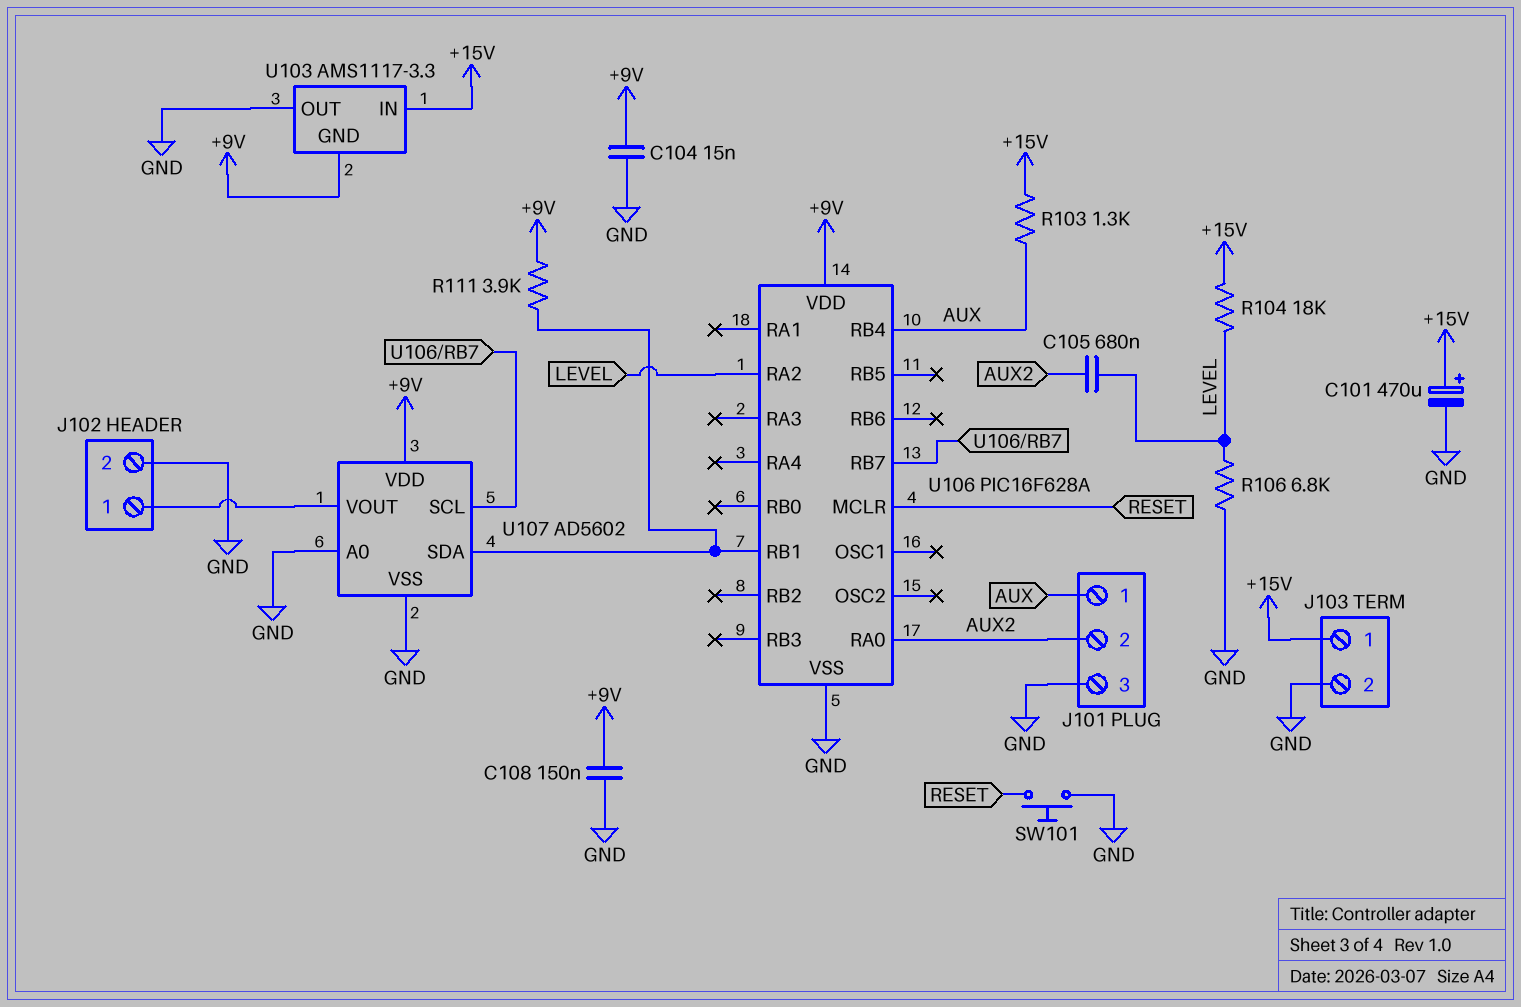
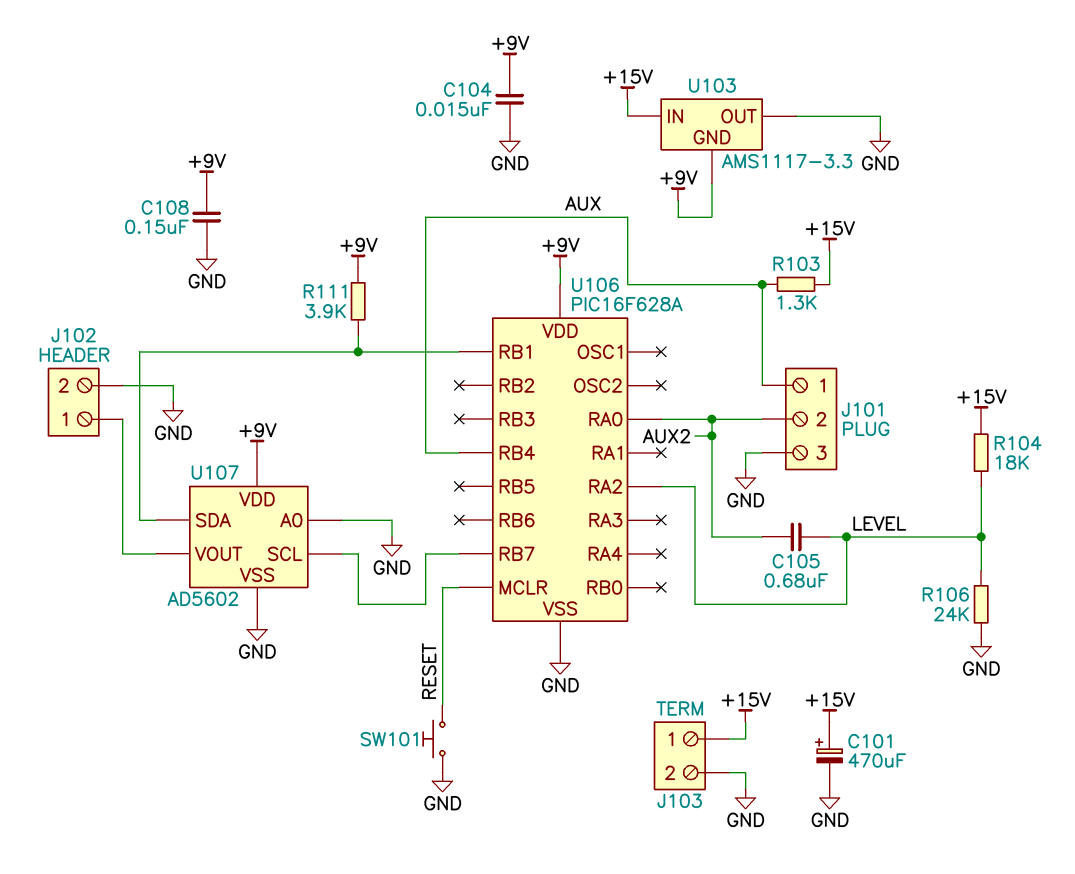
R106: 6.8k (GND, LEVEL) -> 24k (GND, LEVEL)

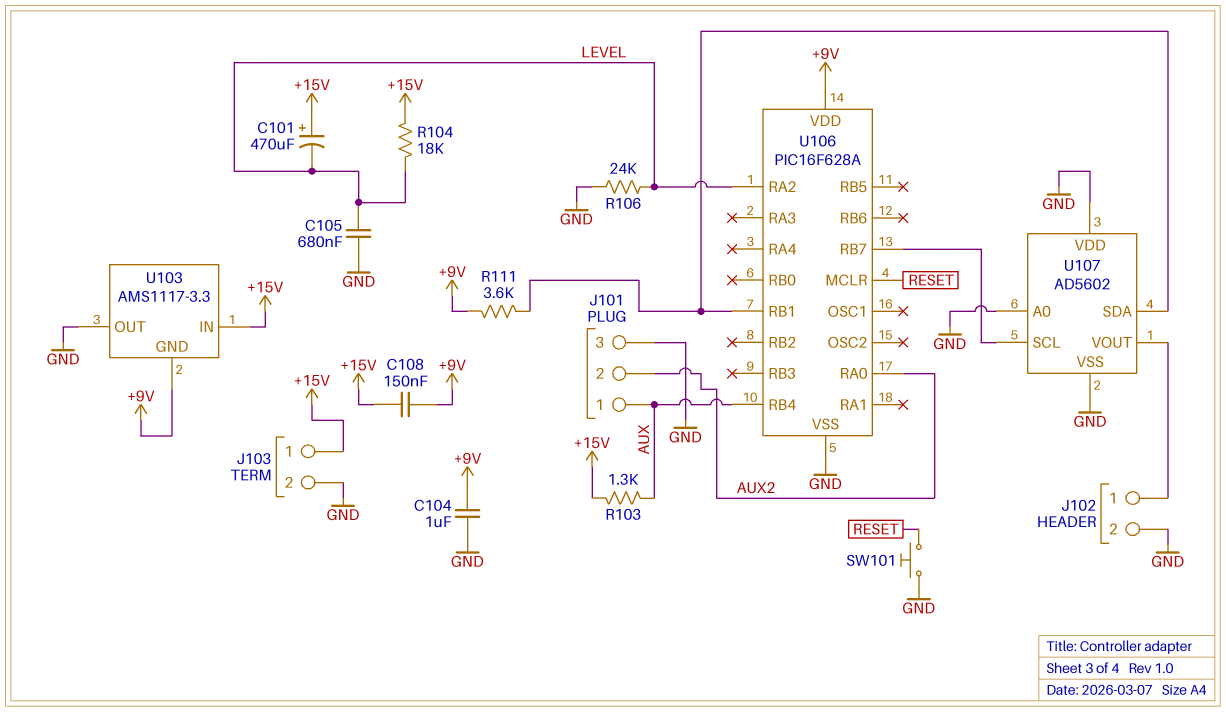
C101: 470uF (plus +15V, minus GND) -> 470uF (plus +15V, minus LEVEL)
C104: 15nF (+9V, GND) -> 1uF (+9V, GND)
C105: 680nF (AUX2, LEVEL) -> 680nF (GND, LEVEL)
C108: 150nF (+9V, GND) -> 150nF (+9V, +15V)
R111: 3.9k (+9V, U106/RB1) -> 3.6k (+9V, U106/RB1)
U107 pin VDD: +9V -> GND

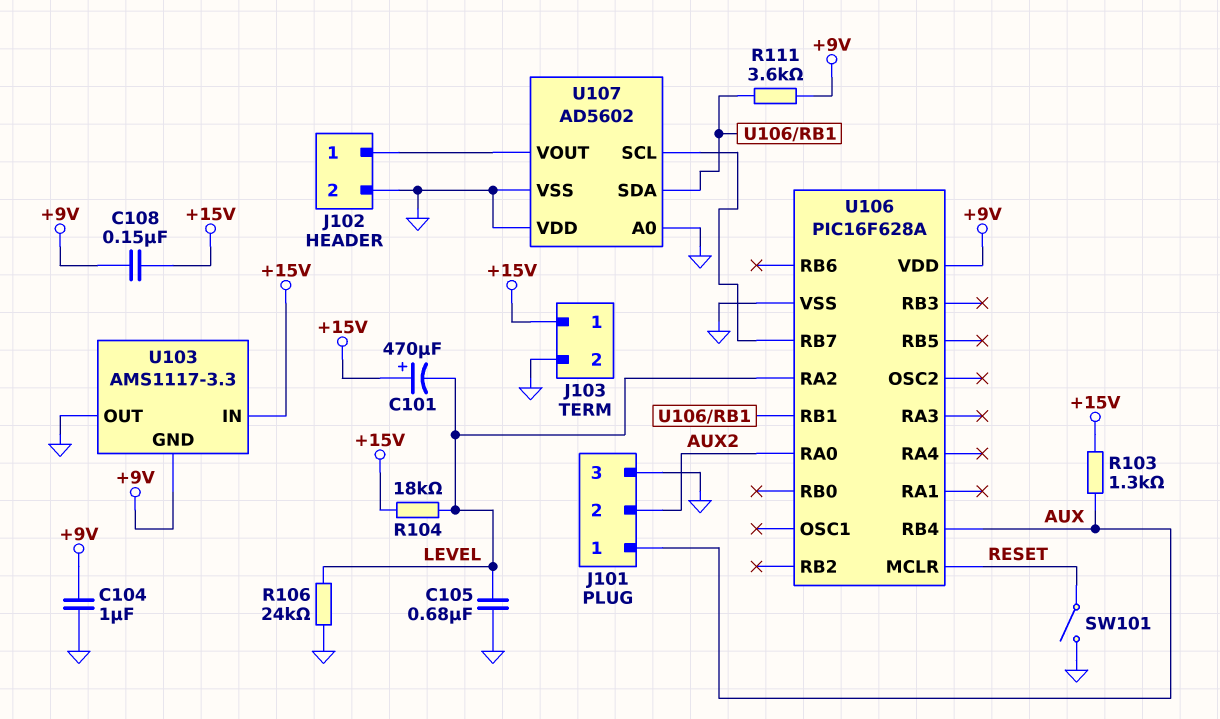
SW101: button (GND, RESET) -> switch (GND, RESET)

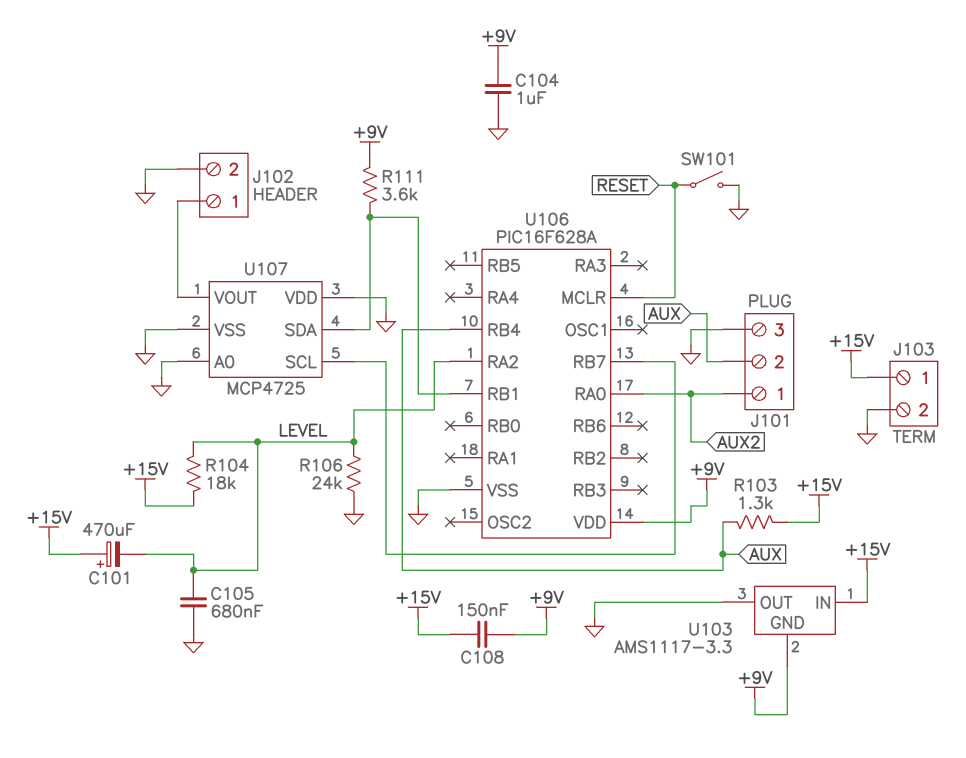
J101 pin 1: AUX -> AUX2
J101 pin 2: AUX2 -> AUX
U107: AD5602 -> MCP4725

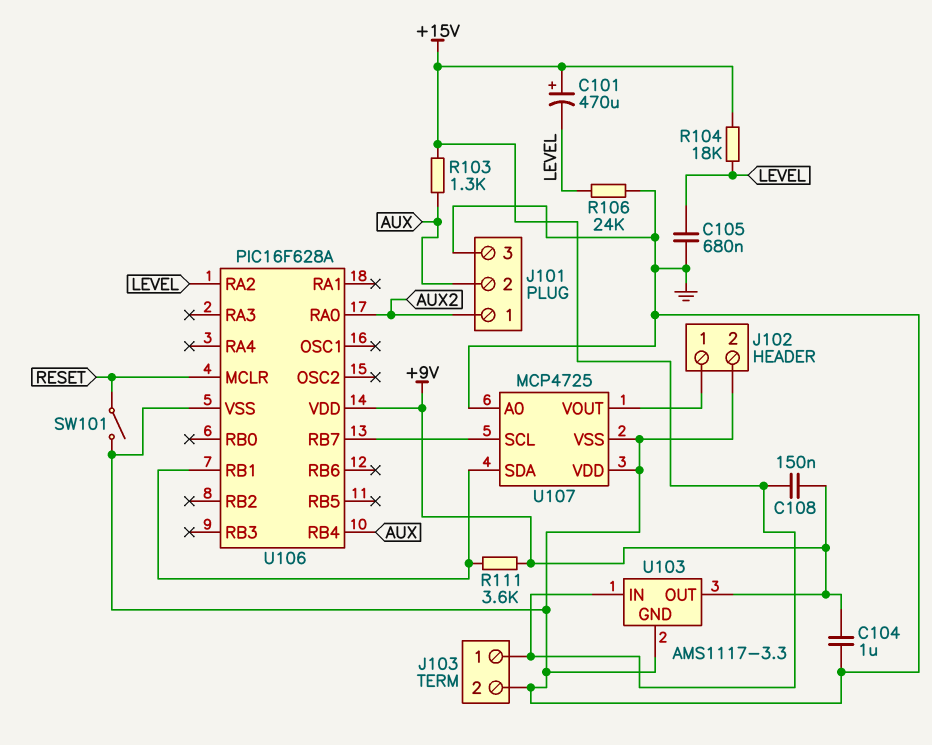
U103 pin GND: +9V -> GND
U103 pin OUT: GND -> +9V

